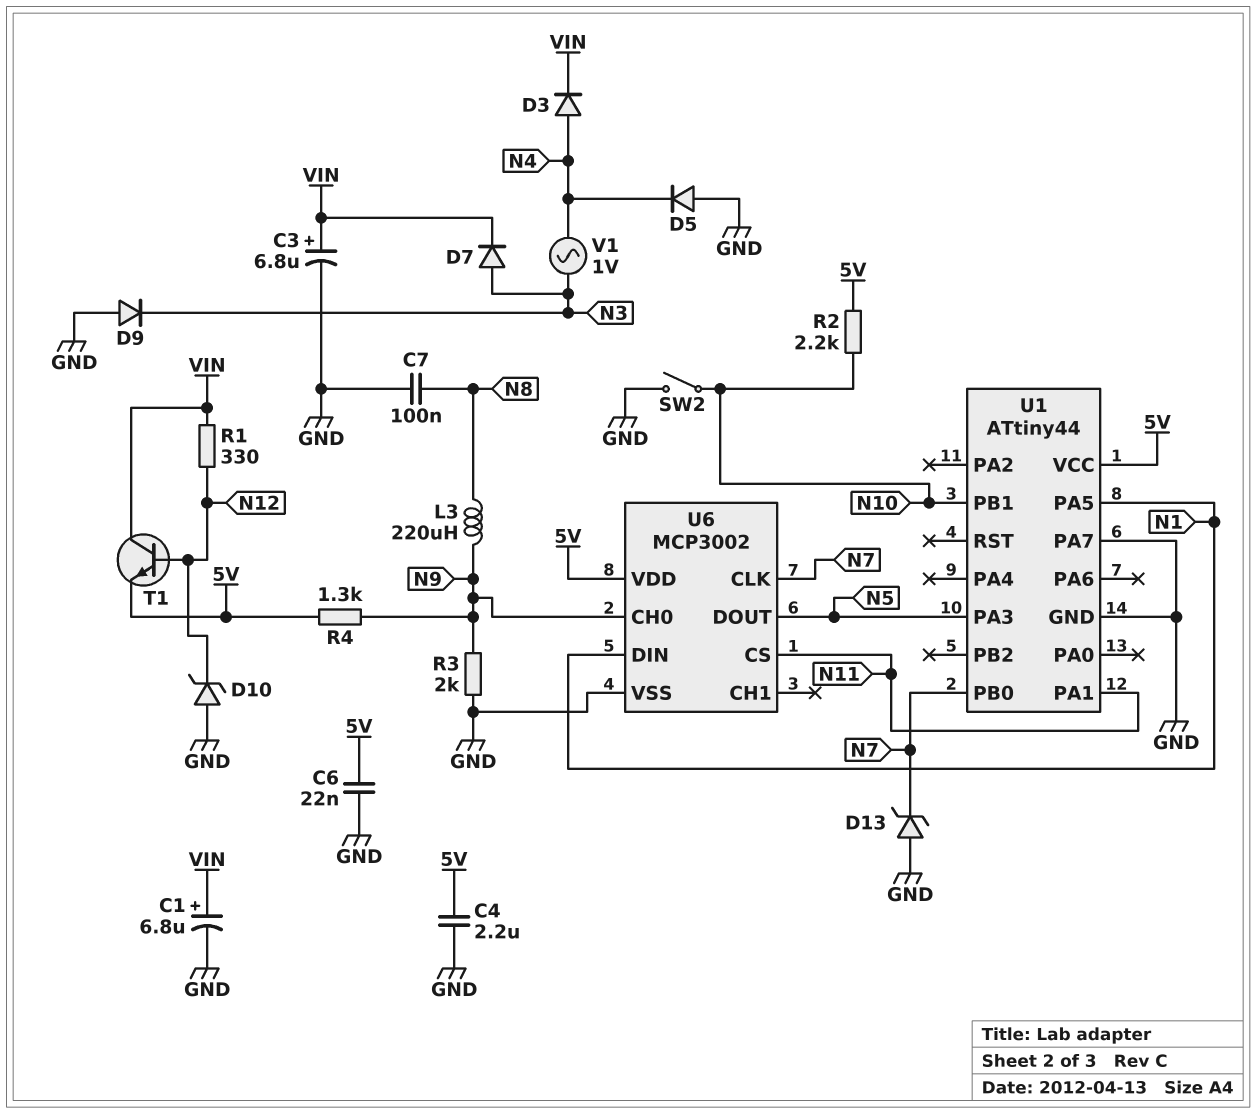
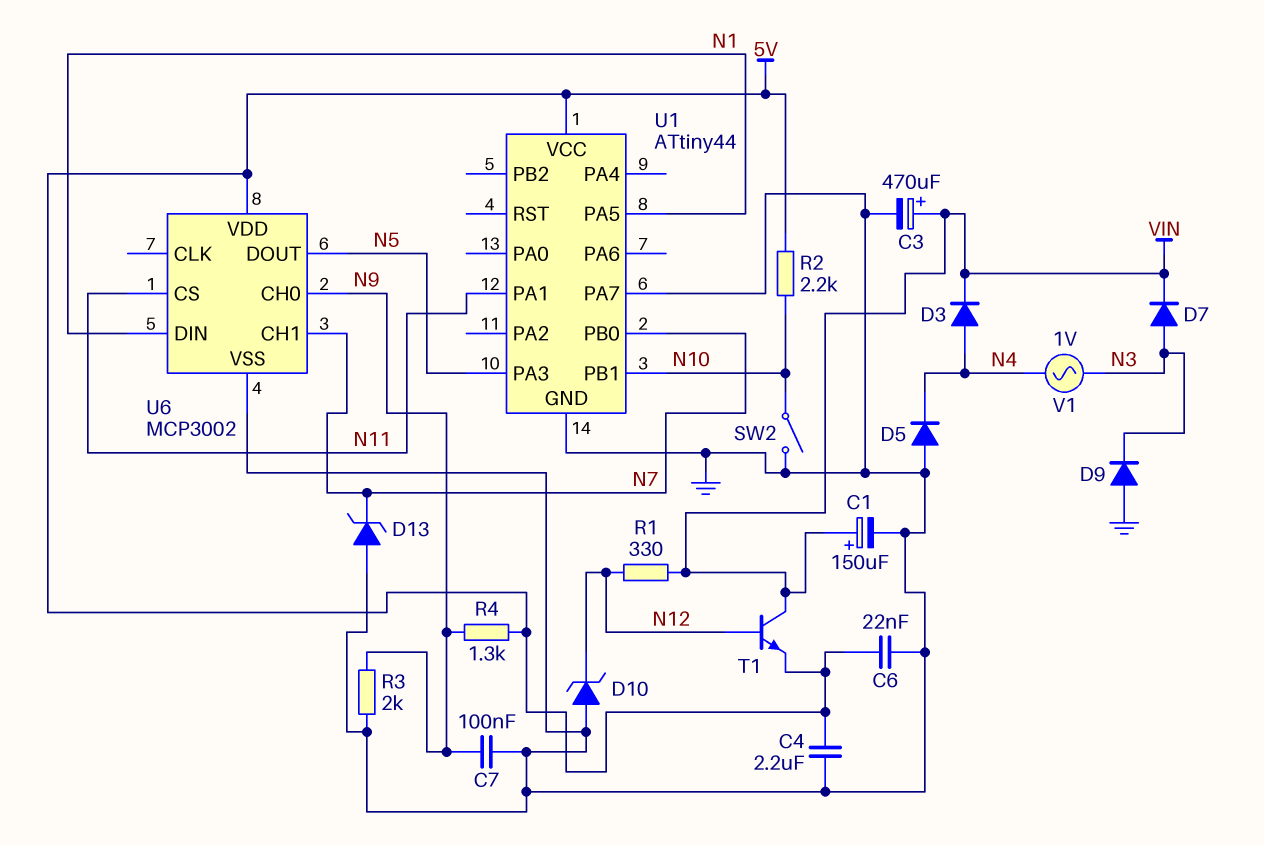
C1: 6.8uF (plus VIN, minus GND) -> 150uF (plus VIN, minus GND)
C3: 6.8uF (plus VIN, minus GND) -> 470uF (plus VIN, minus GND)
C7: 100nF (GND, N8) -> 100nF (GND, N9)
L3: 220uH (N8, N9) -> none
U6 pin CH1: none -> N7
U6 pin CLK: N7 -> none

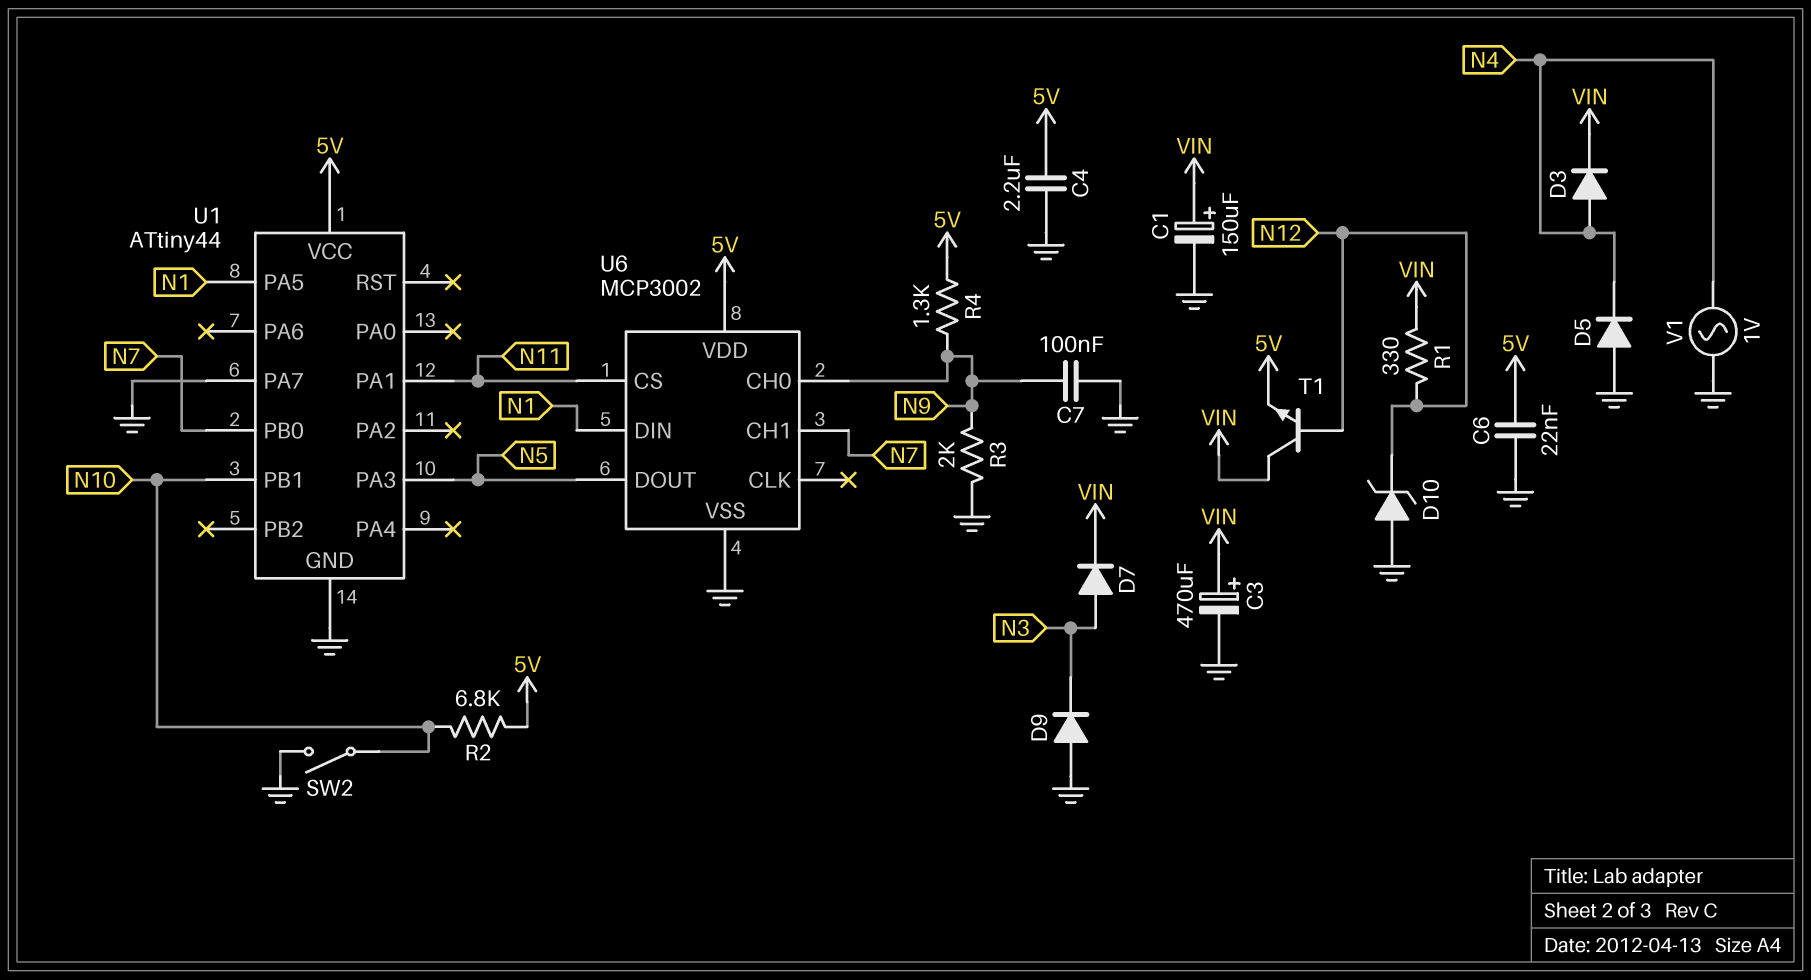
D13: zener (A GND, K N7) -> none
R2: 2.2k (5V, N10) -> 6.8k (5V, N10)
V1: AC 1V (N3, N4) -> AC 1V (GND, N4)

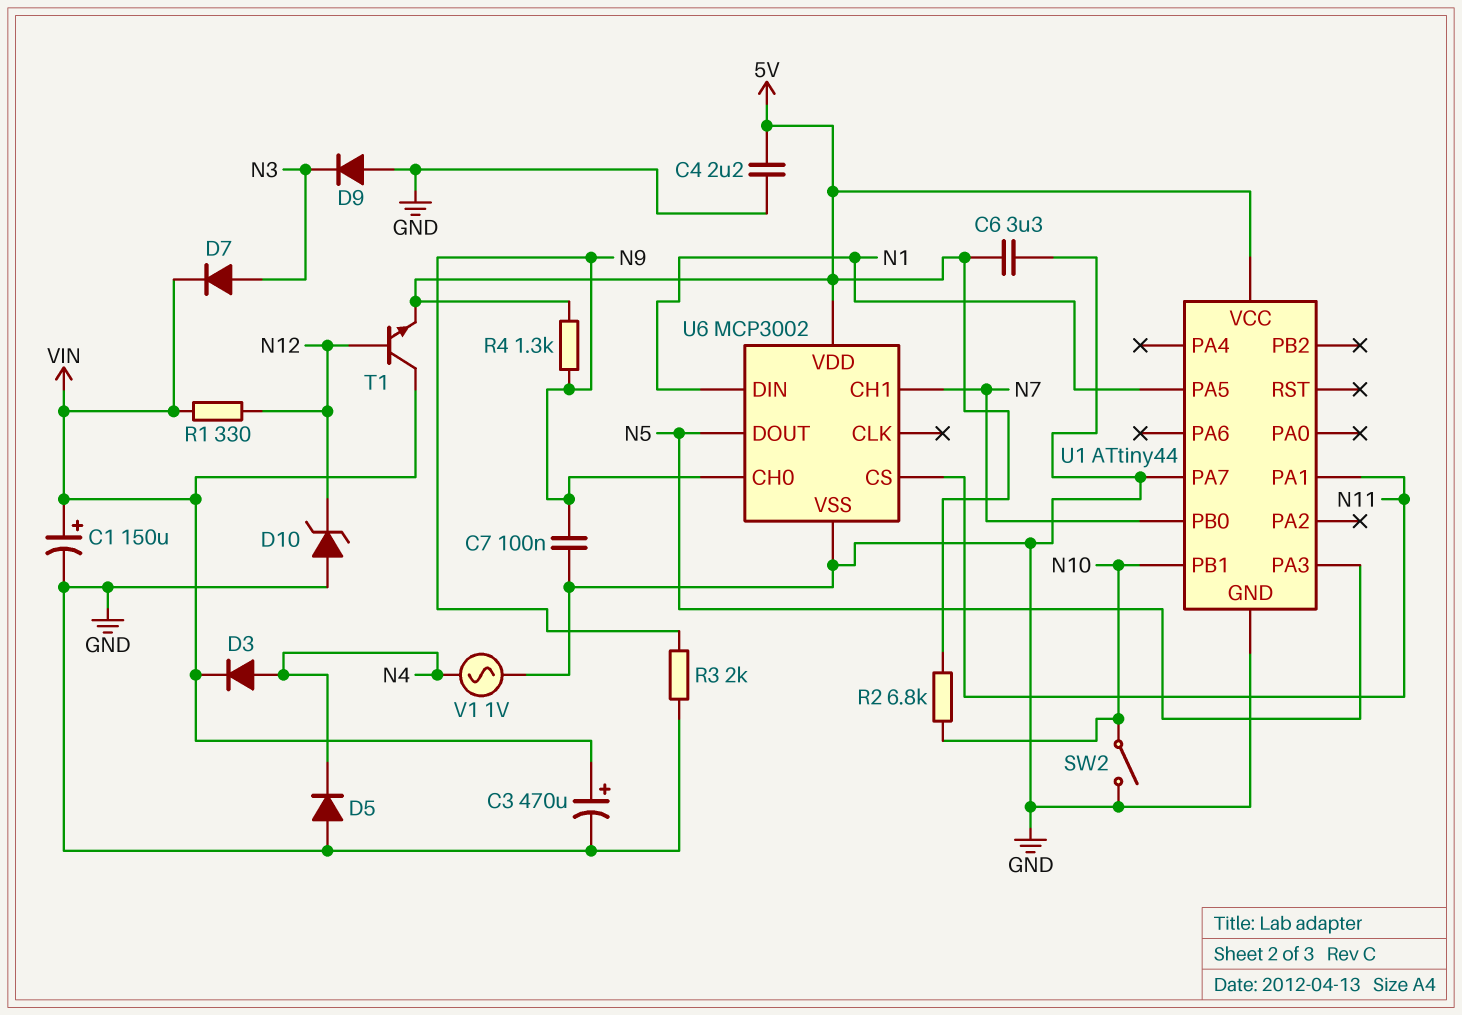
C6: 22nF (5V, GND) -> 3.3uF (5V, GND)

